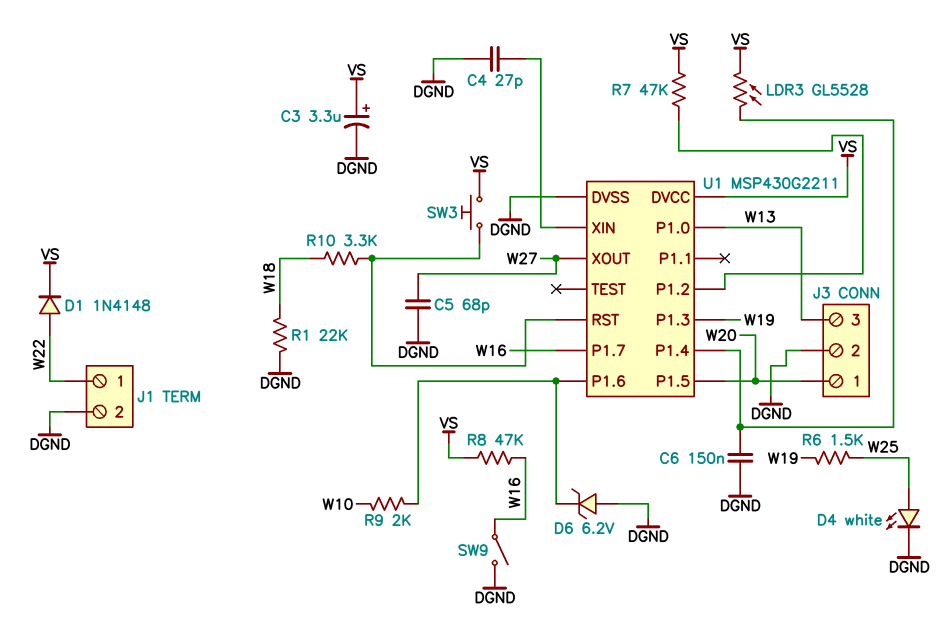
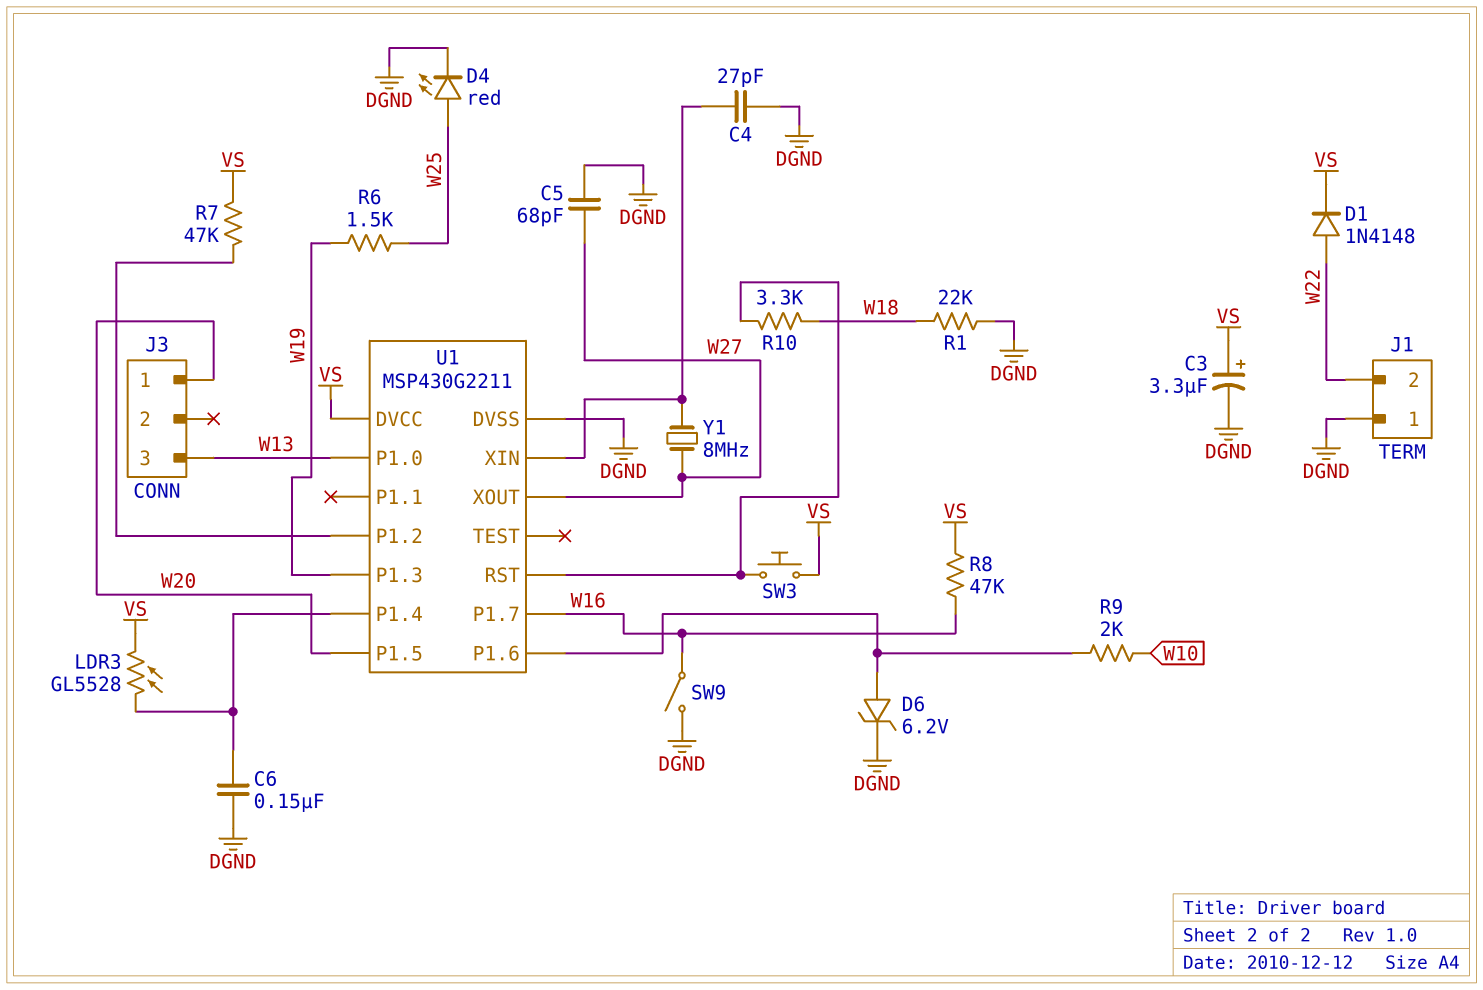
D4: LED white (A W25, K DGND) -> LED red (A W25, K DGND)
D6: zener 6.2V (A DGND, K U1/P1.6) -> zener 6.2V (A U1/P1.6, K DGND)
J1 pin 1: W22 -> DGND
J1 pin 2: DGND -> W22
J3 pin 2: DGND -> none
Y1: none -> 8MHz (U1/XIN, W27)

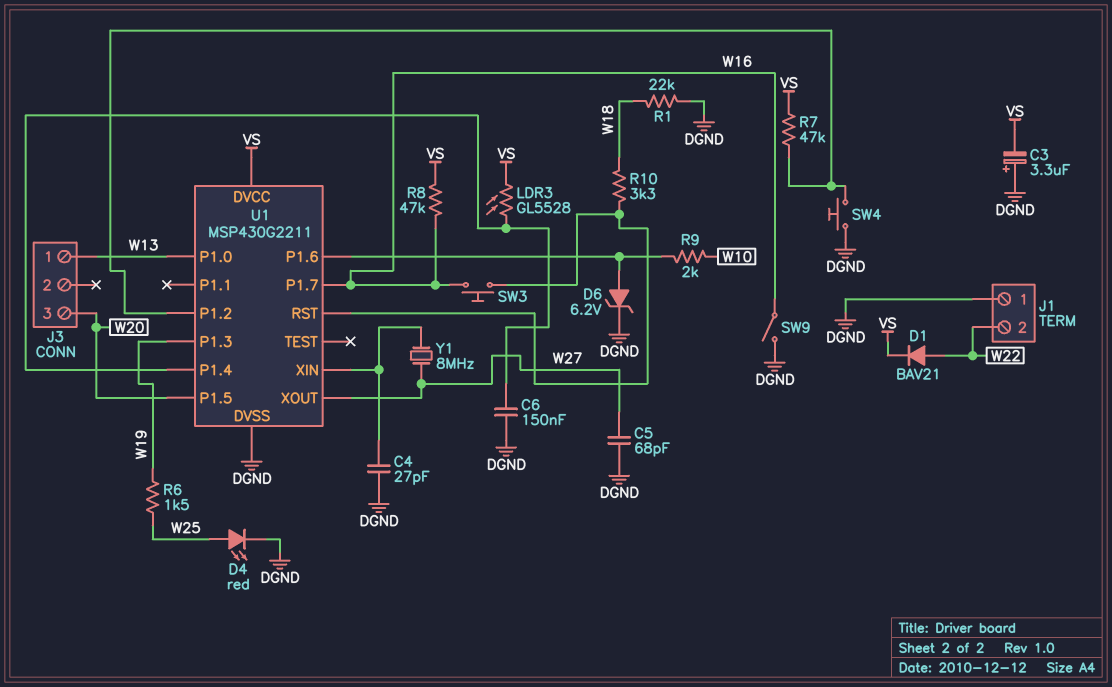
C3: 3.3uF (plus VS, minus DGND) -> 3.3uF (plus DGND, minus VS)
D1: diode 1N4148 (A W22, K VS) -> diode BAV21 (A W22, K VS)
J3 pin 1: W20 -> W13
J3 pin 3: W13 -> W20
SW3: button (U1/RST, VS) -> button (U1/RST, W16)
SW4: none -> button (DGND, U1/P1.2)

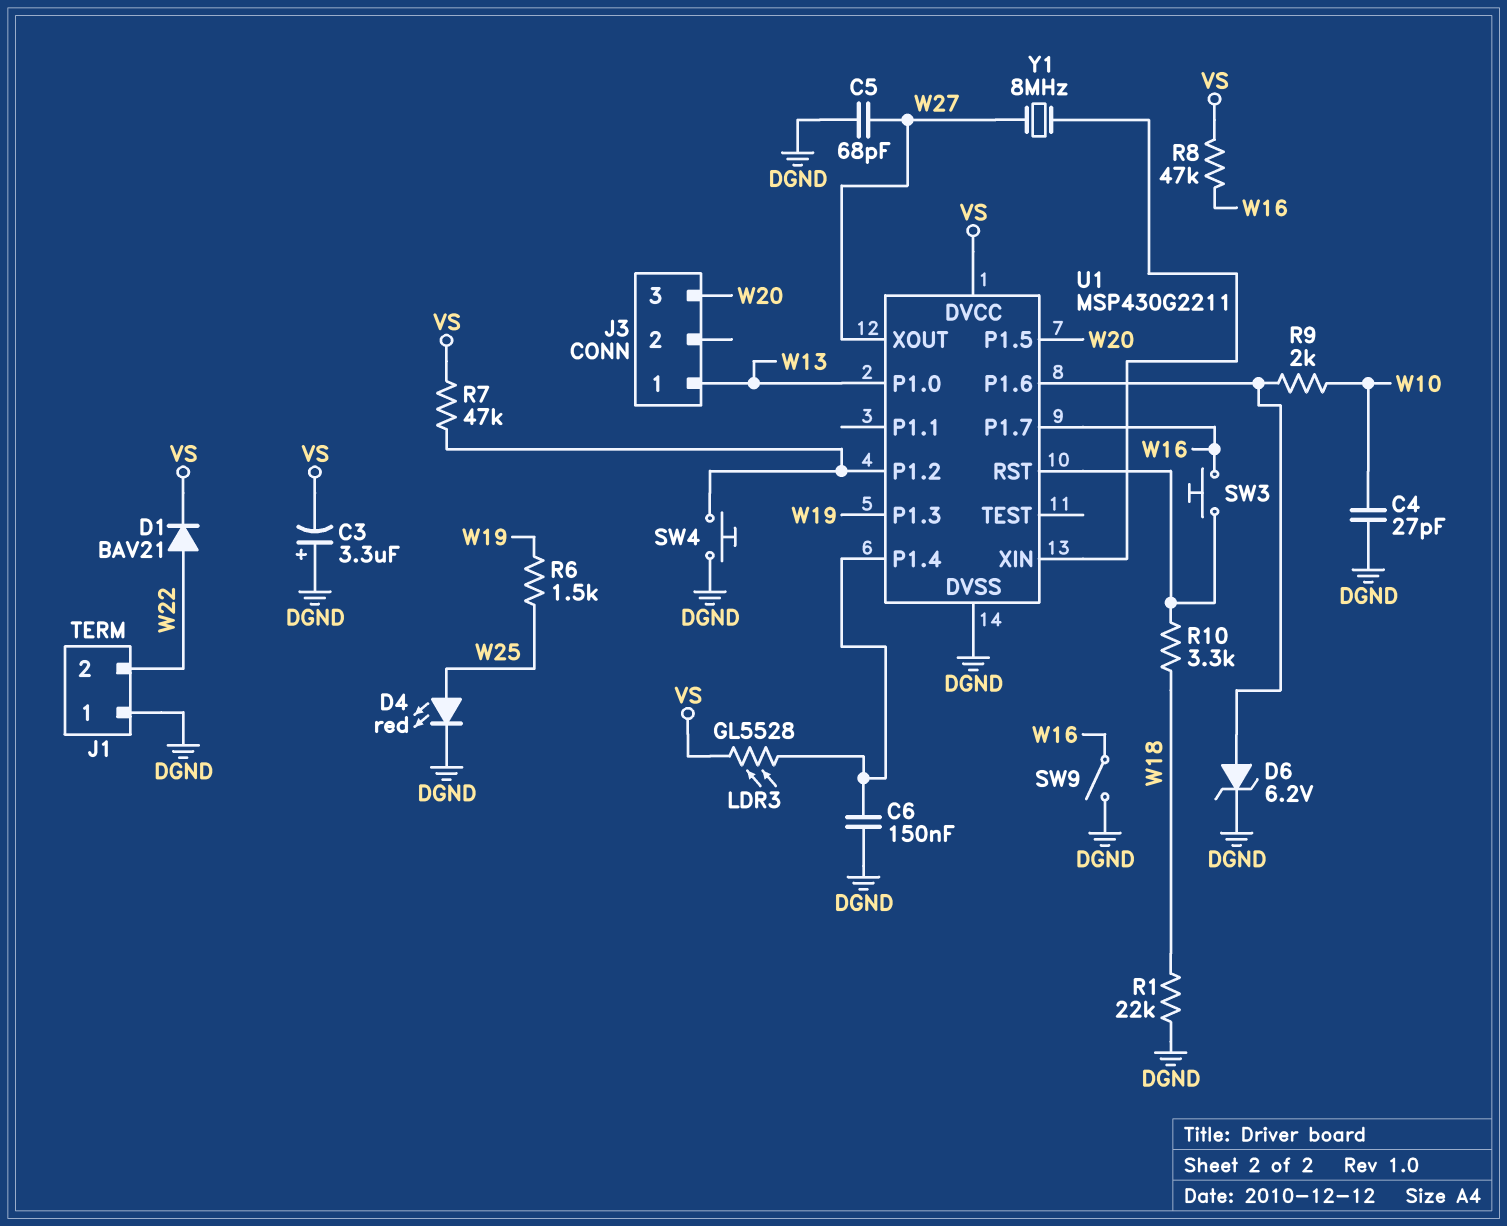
C4: 27pF (DGND, U1/XIN) -> 27pF (DGND, W10)

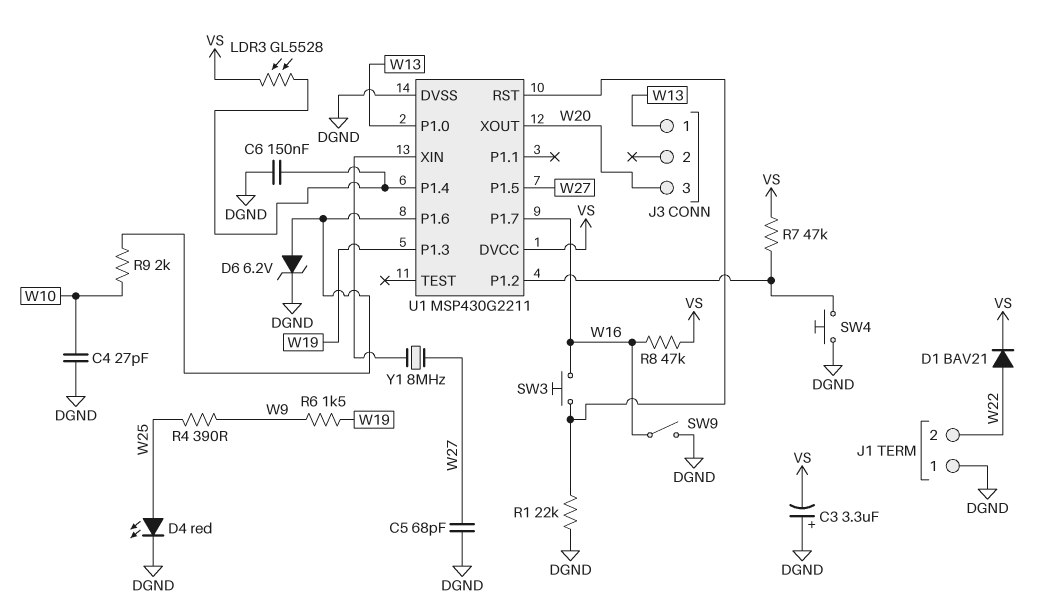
R1: 22k (DGND, W18) -> 22k (DGND, U1/RST)
R4: none -> 390 (W9, W25)
R6: 1.5k (W19, W25) -> 1.5k (W9, W19)
R10: 3.3k (U1/RST, W18) -> none
U1 pin P1.5: W20 -> W27
U1 pin XOUT: W27 -> W20

